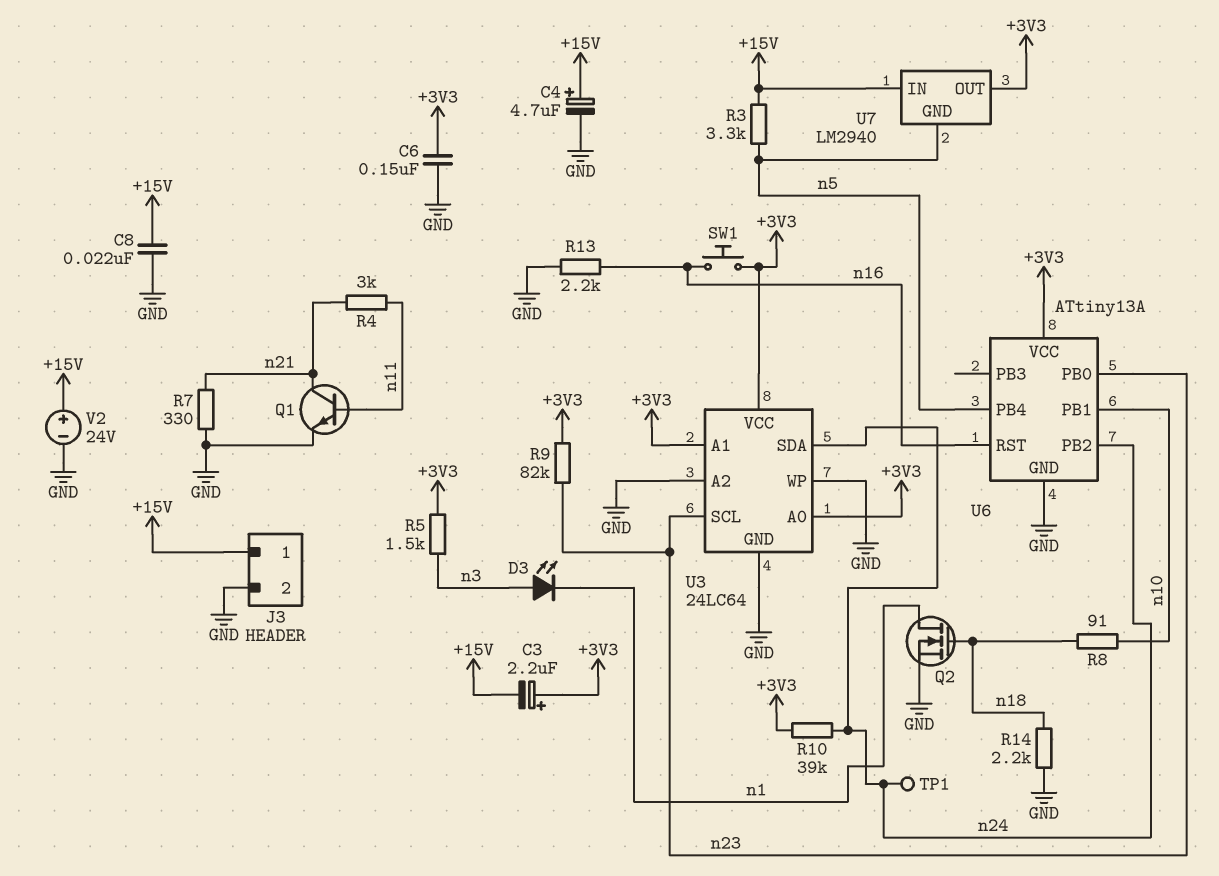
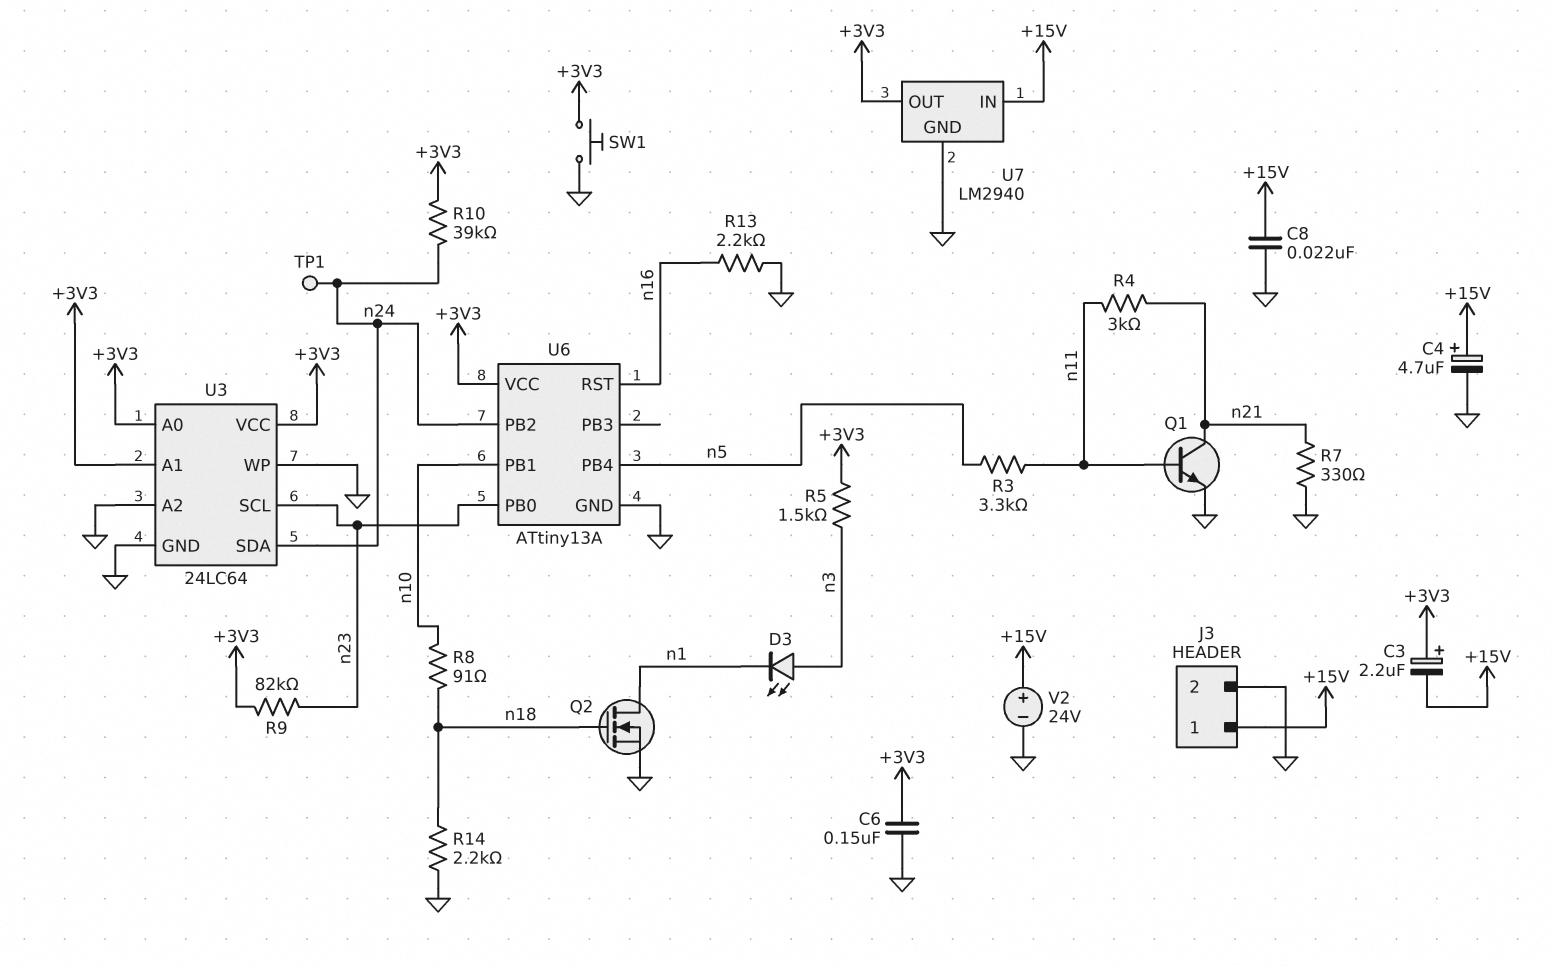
R3: 3.3k (+15V, n5) -> 3.3k (n5, n11)
SW1: button (+3V3, n16) -> button (+3V3, GND)
U7 pin GND: n5 -> GND

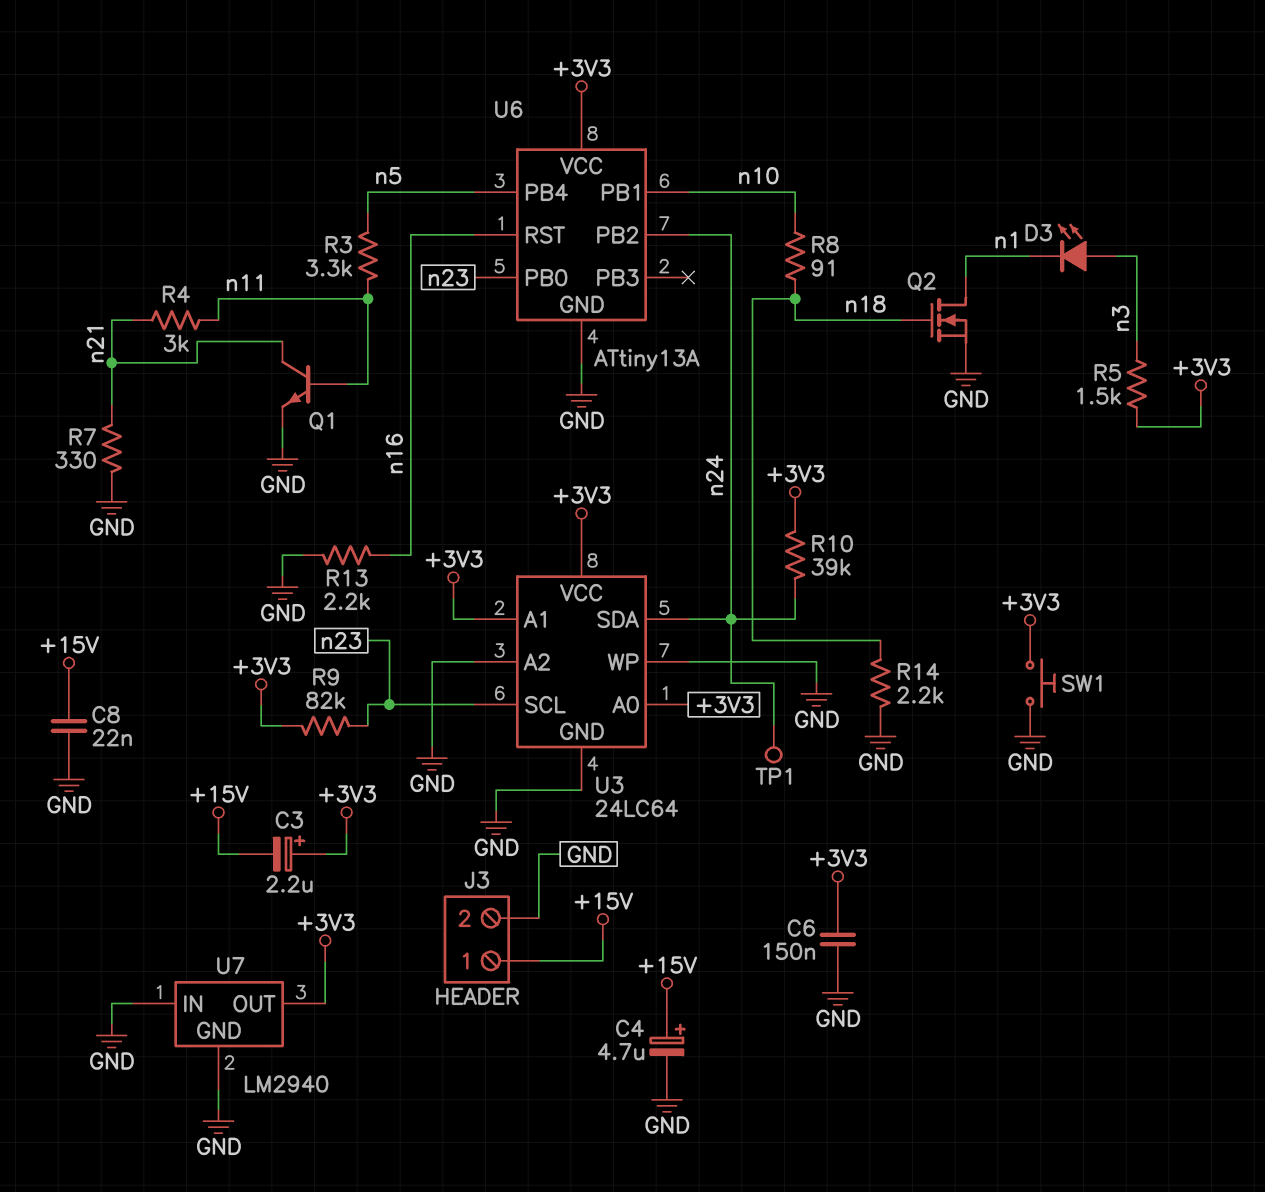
U7 pin IN: +15V -> GND
V2: 24V (plus +15V, minus GND) -> none

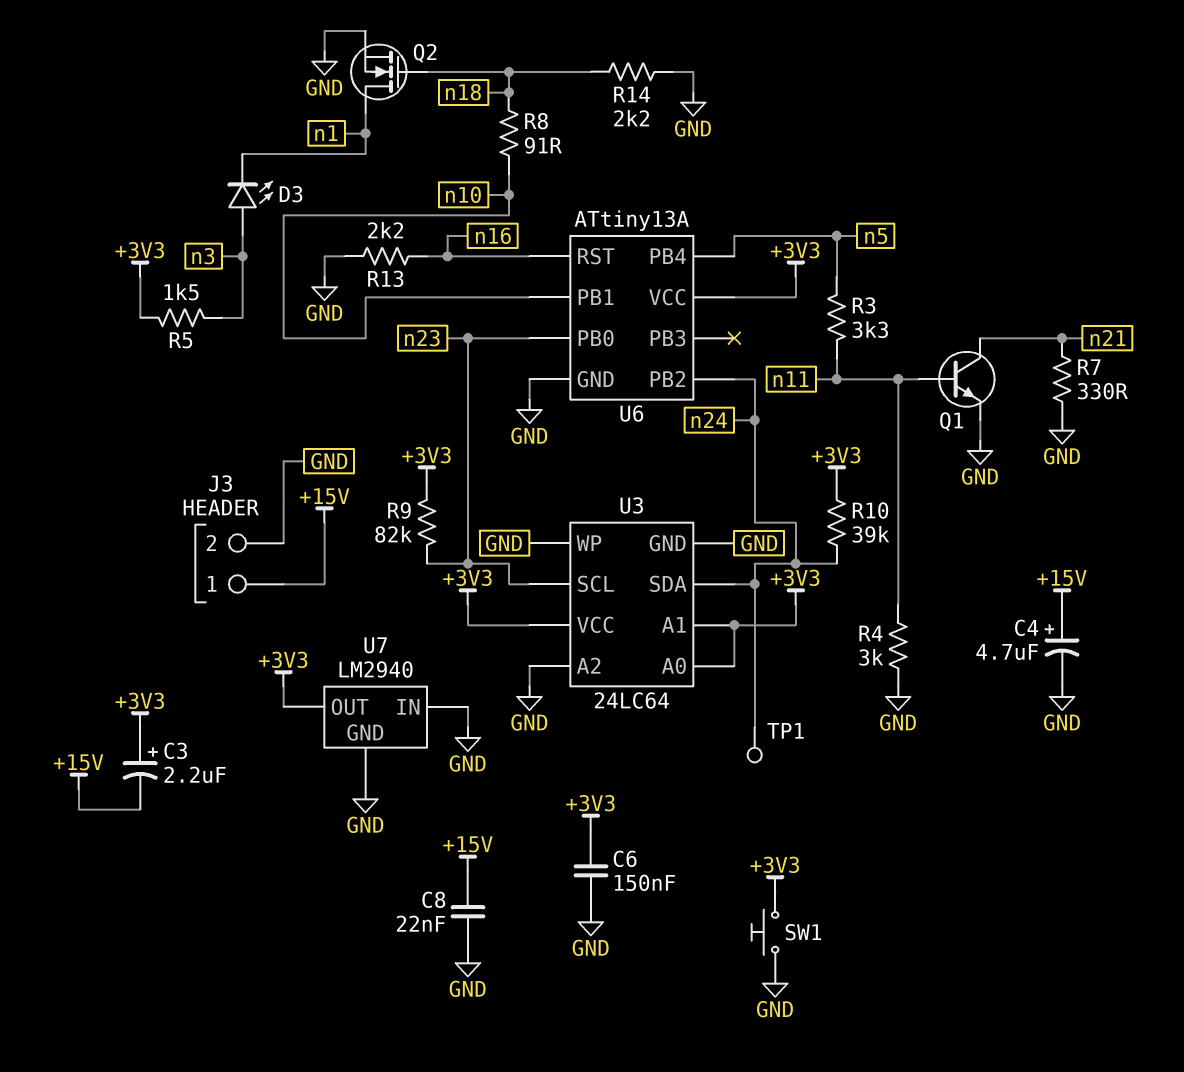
R4: 3k (n11, n21) -> 3k (GND, n11)

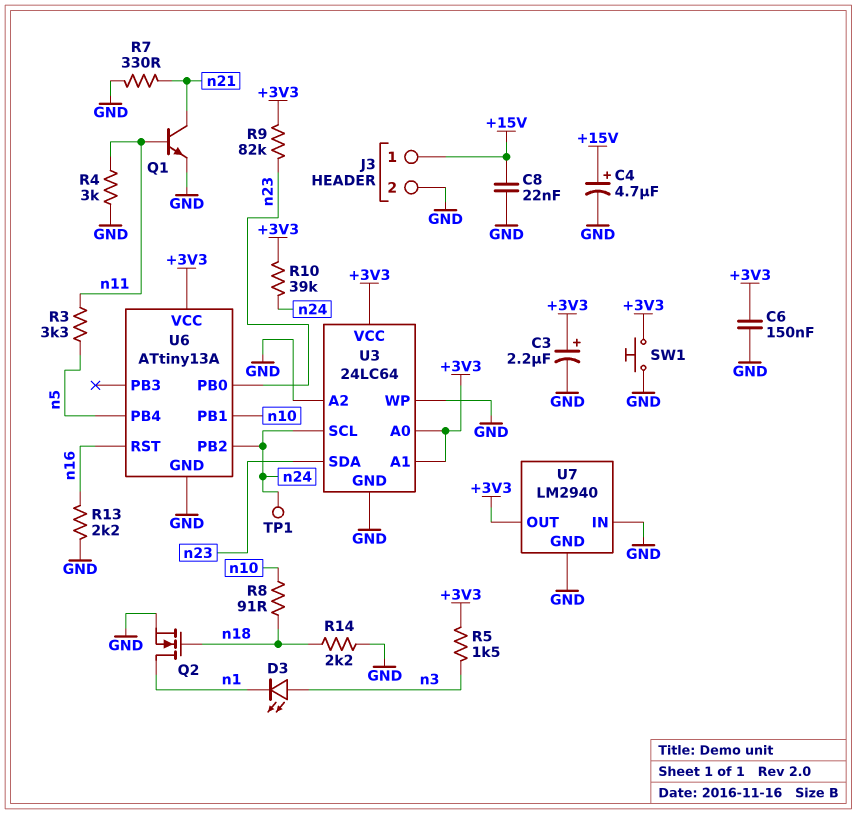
C3: 2.2uF (plus +3V3, minus +15V) -> 2.2uF (plus +3V3, minus GND)
U3 pin SCL: n23 -> n24
U3 pin SDA: n24 -> n23

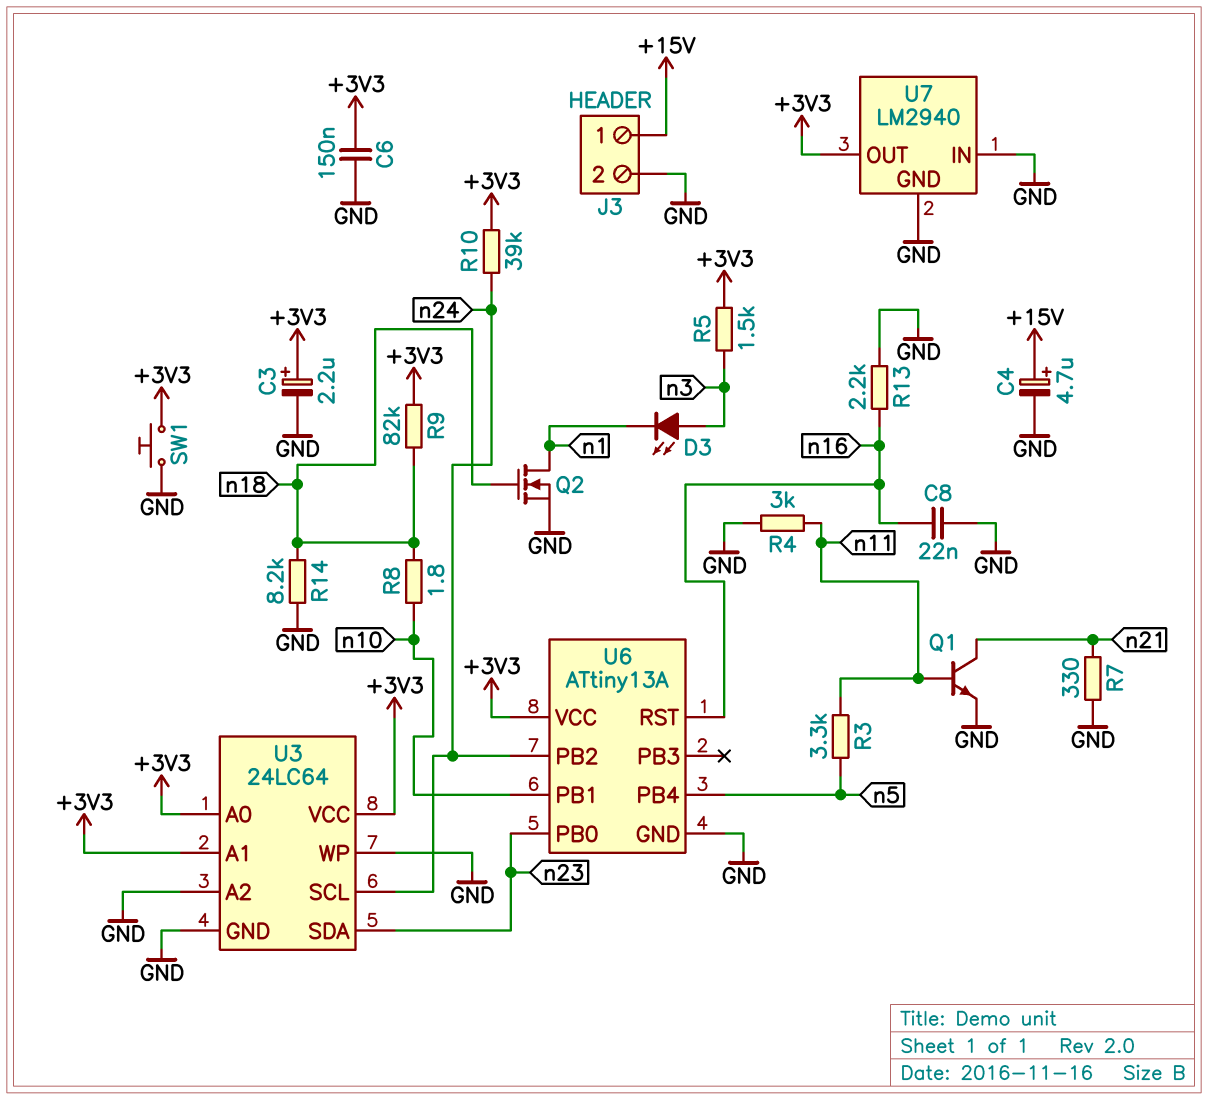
C8: 22nF (+15V, GND) -> 22nF (GND, n16)
R8: 91 (n10, n18) -> 1.8 (n10, n18)
R9: 82k (+3V3, n23) -> 82k (+3V3, n18)
R14: 2.2k (GND, n18) -> 8.2k (GND, n18)
TP1: test point (n24) -> none

